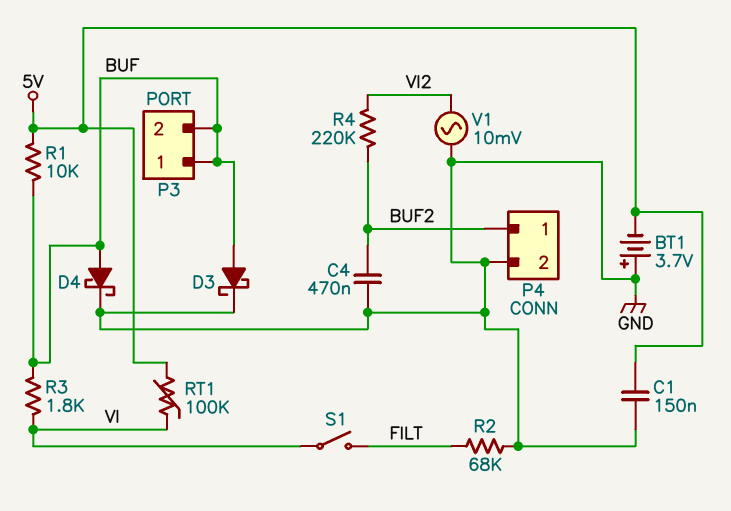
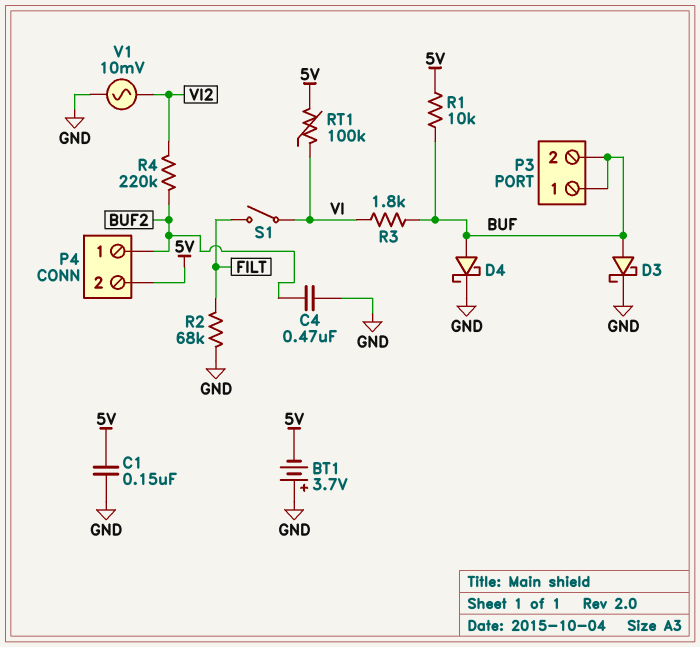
P4 pin 2: GND -> 5V

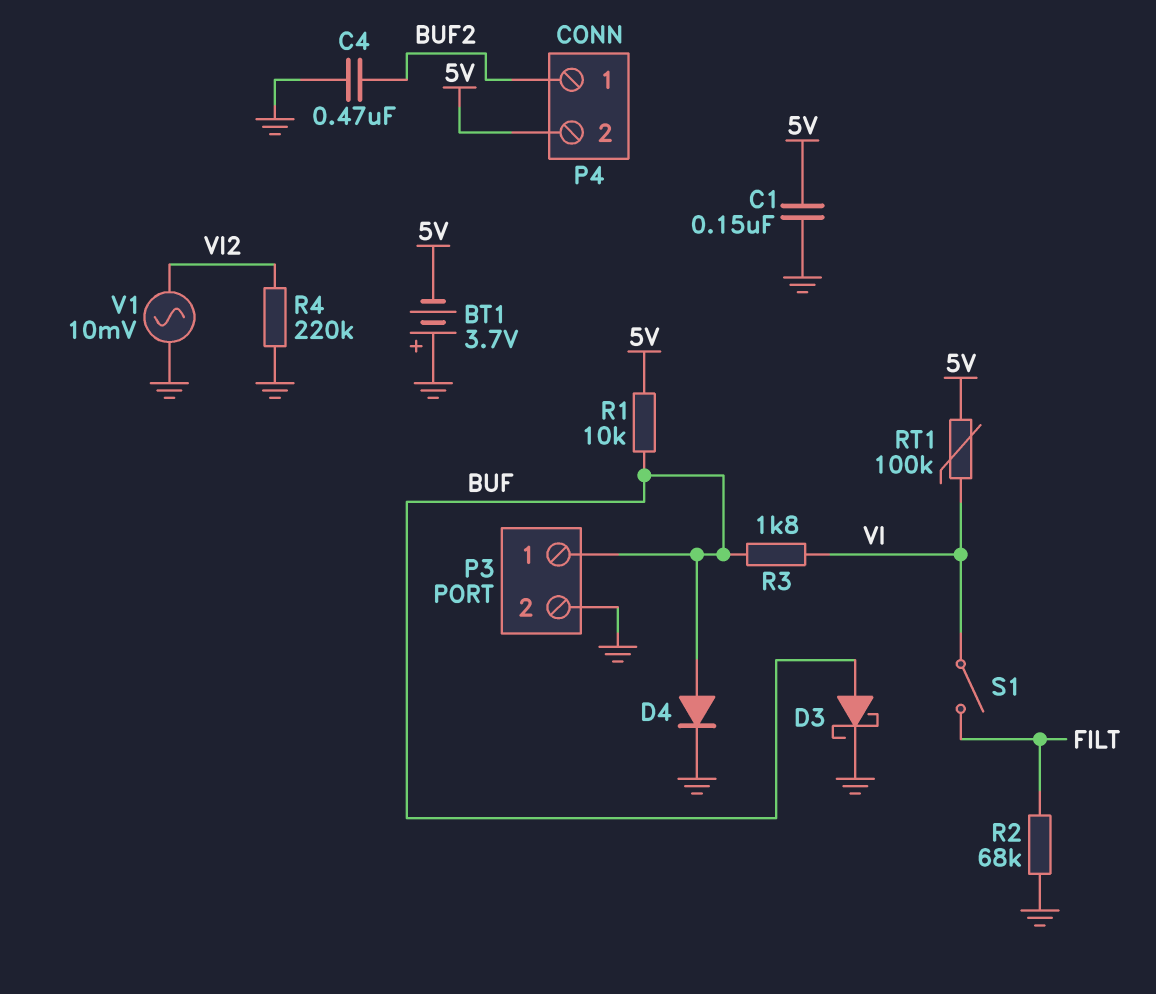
D4: schottky (A BUF, K GND) -> diode (A BUF, K GND)
P3 pin 2: BUF -> GND
R4: 220k (BUF2, VI2) -> 220k (GND, VI2)

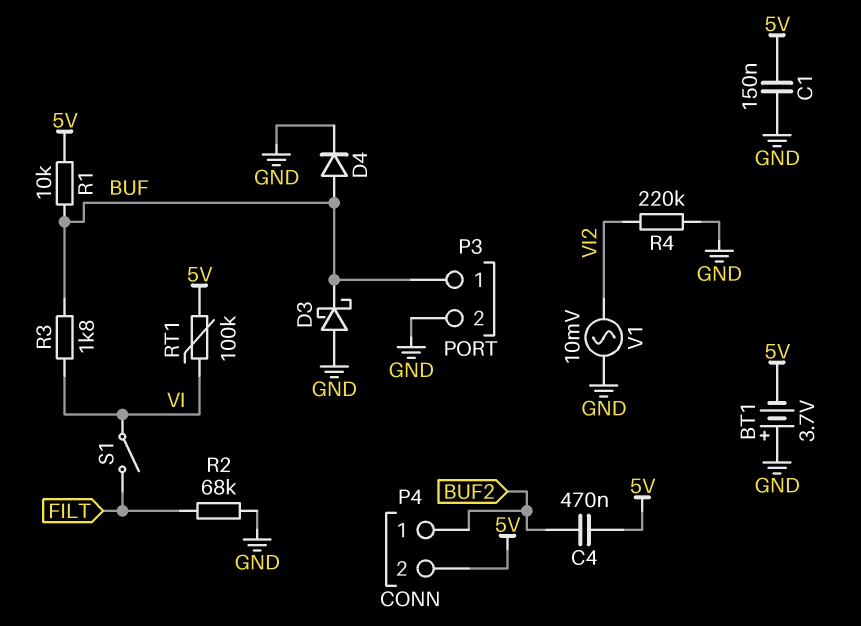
C4: 470nF (BUF2, GND) -> 470nF (5V, BUF2)
D3: schottky (A BUF, K GND) -> schottky (A GND, K BUF)

